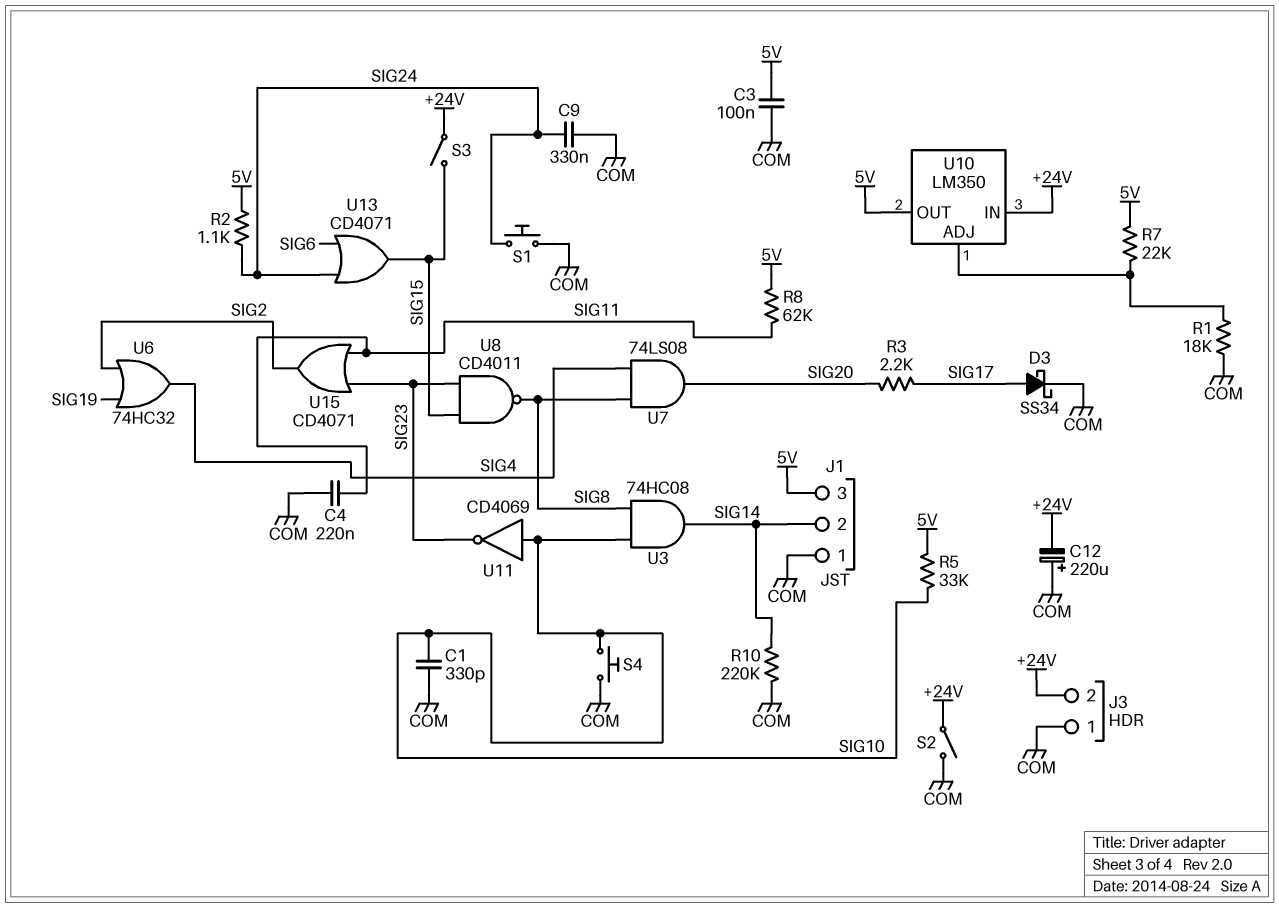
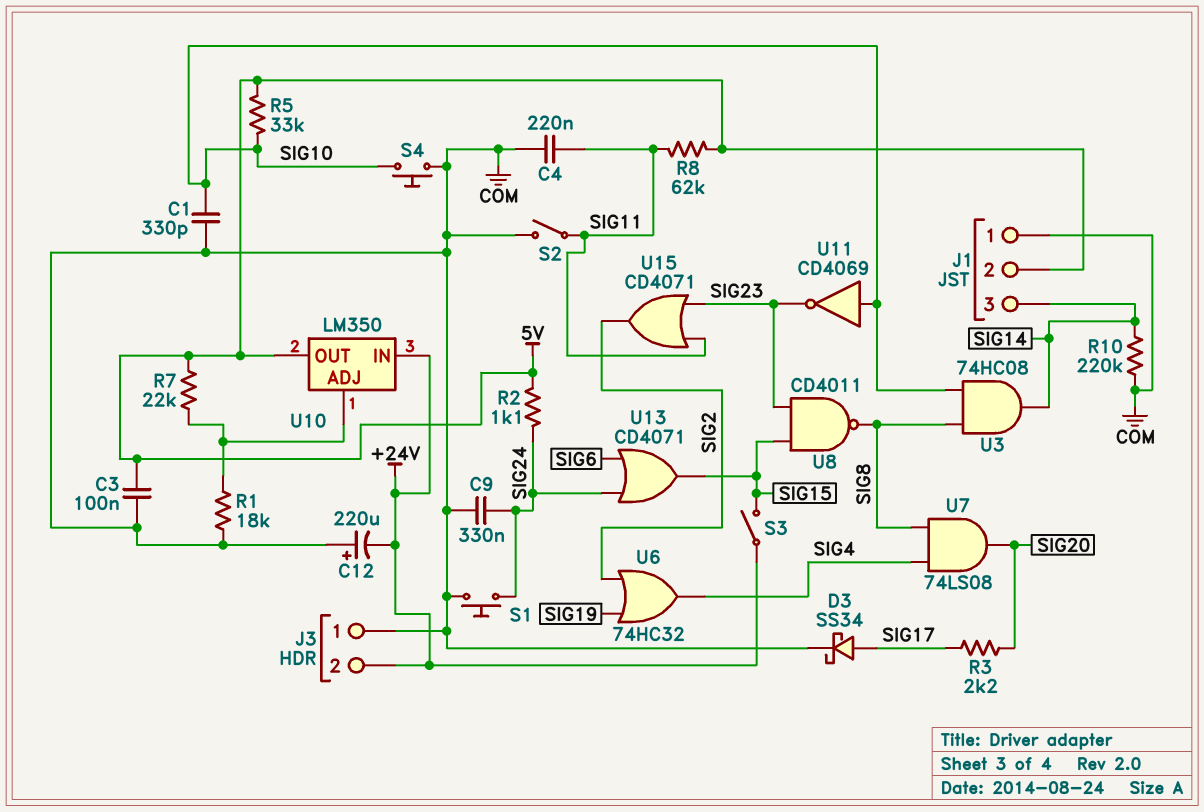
J1 pin 2: SIG14 -> 5V
J1 pin 3: 5V -> SIG14
S2: switch (+24V, COM) -> switch (COM, SIG11)

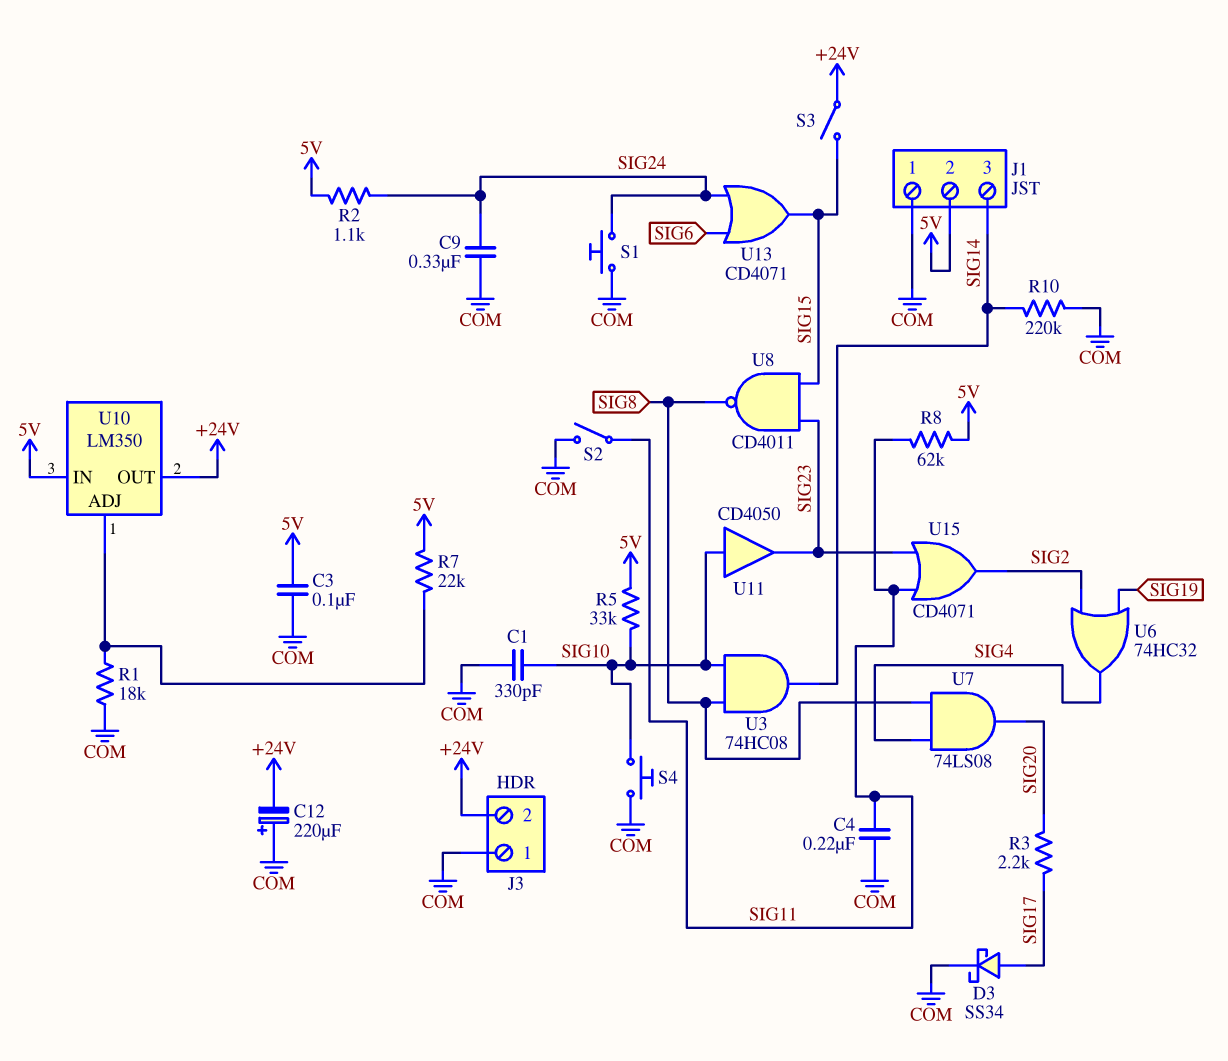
U10 pin IN: +24V -> 5V
U10 pin OUT: 5V -> +24V
U11: NOT CD4069 (in SIG10, out SIG23) -> buffer CD4050 (in SIG10, out SIG23)

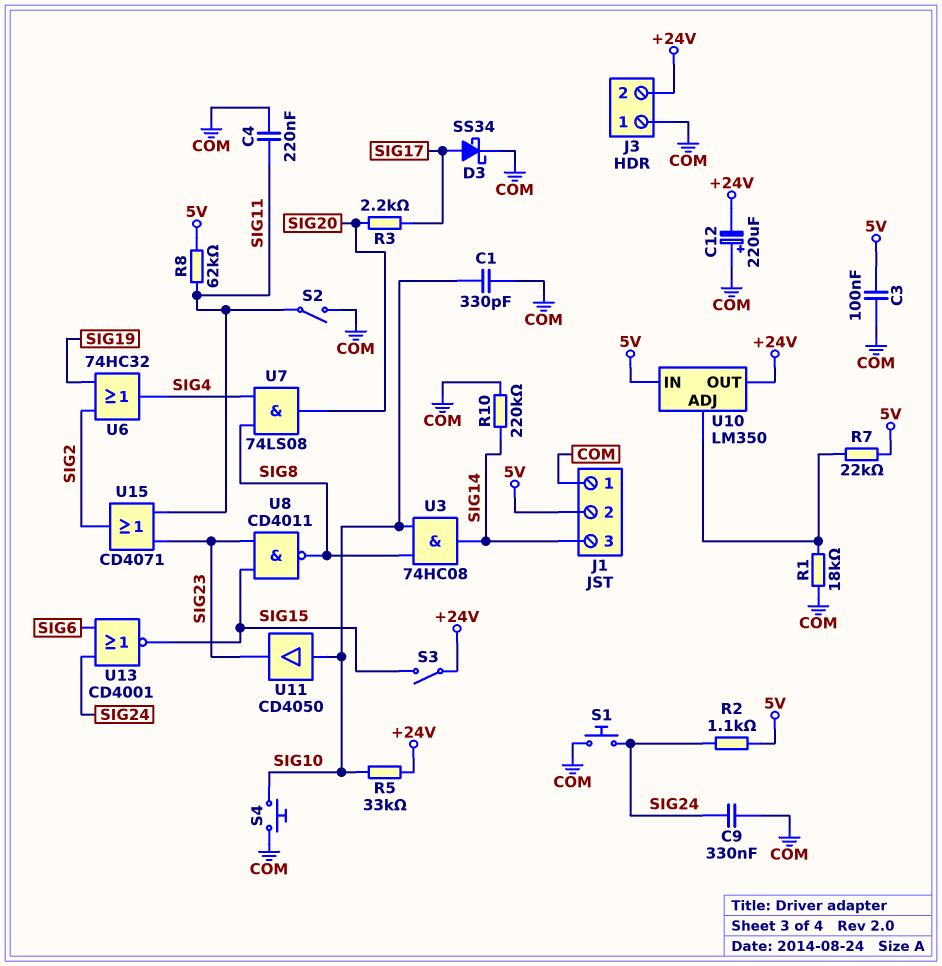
R5: 33k (5V, SIG10) -> 33k (+24V, SIG10)
U13: OR CD4071 (in SIG6, in SIG24, out SIG15) -> NOR CD4001 (in SIG6, in SIG24, out SIG15)

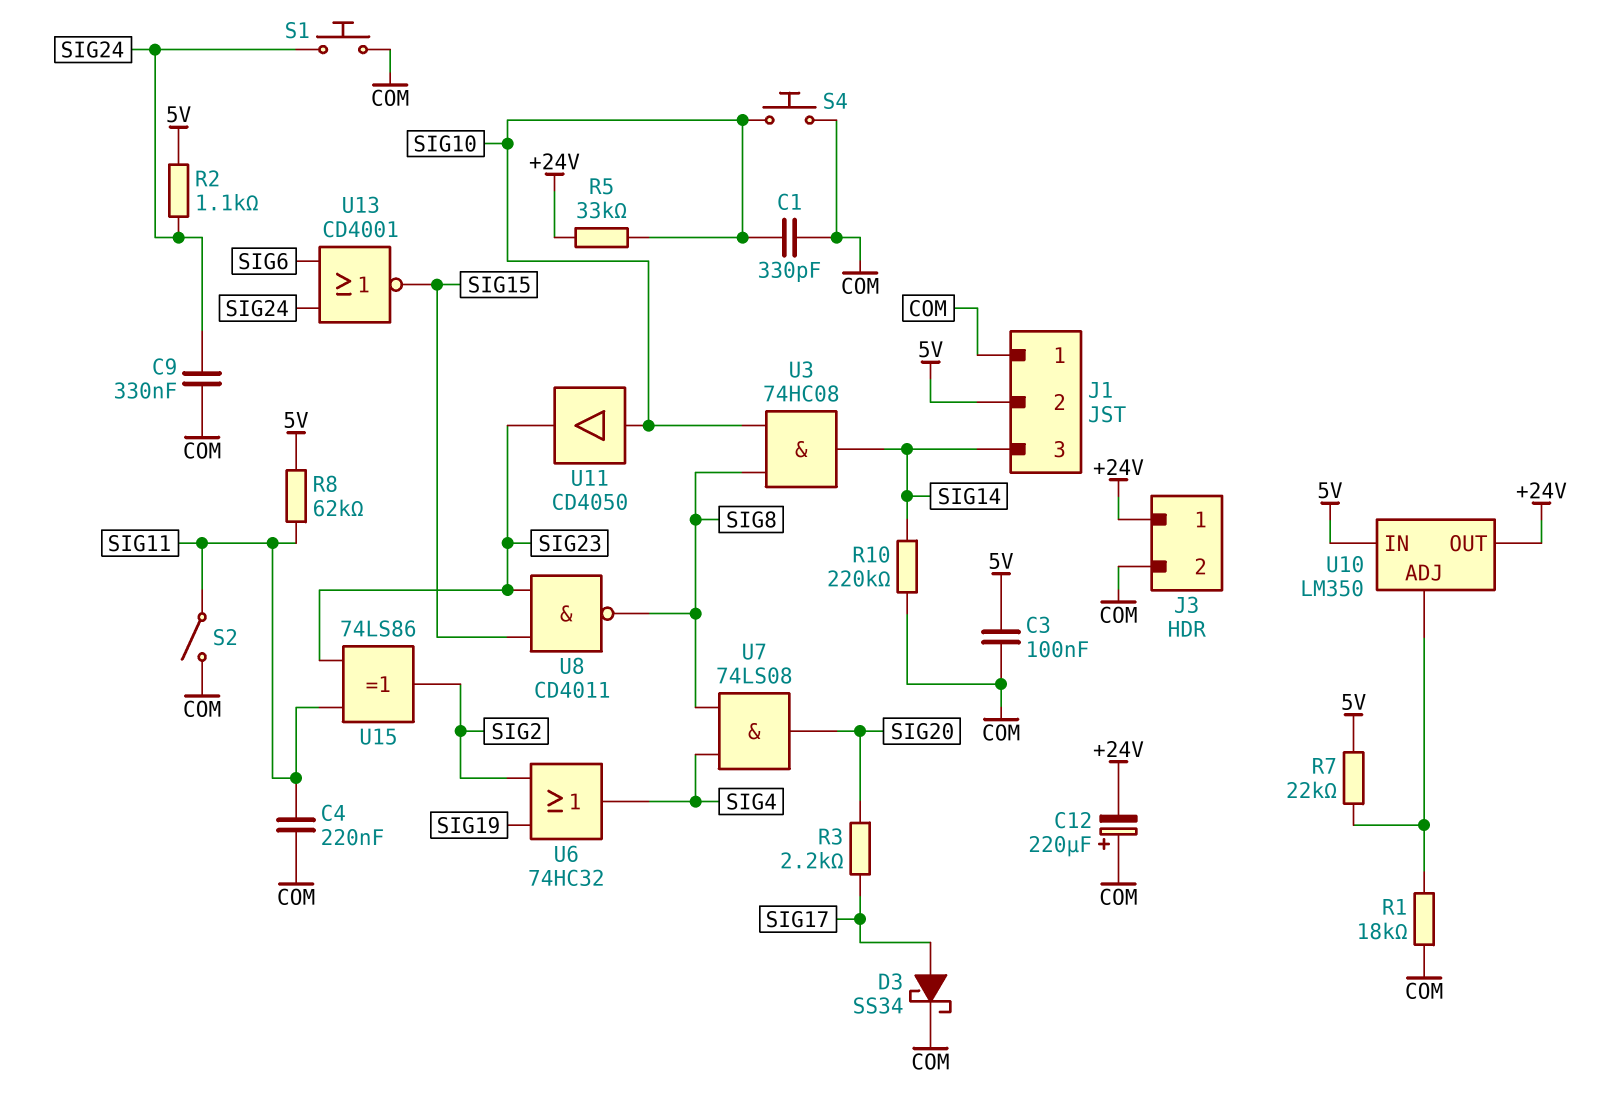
J3 pin 1: COM -> +24V
J3 pin 2: +24V -> COM
S3: switch (+24V, SIG15) -> none
U15: OR CD4071 (in SIG11, in SIG23, out SIG2) -> XOR 74LS86 (in SIG11, in SIG23, out SIG2)

